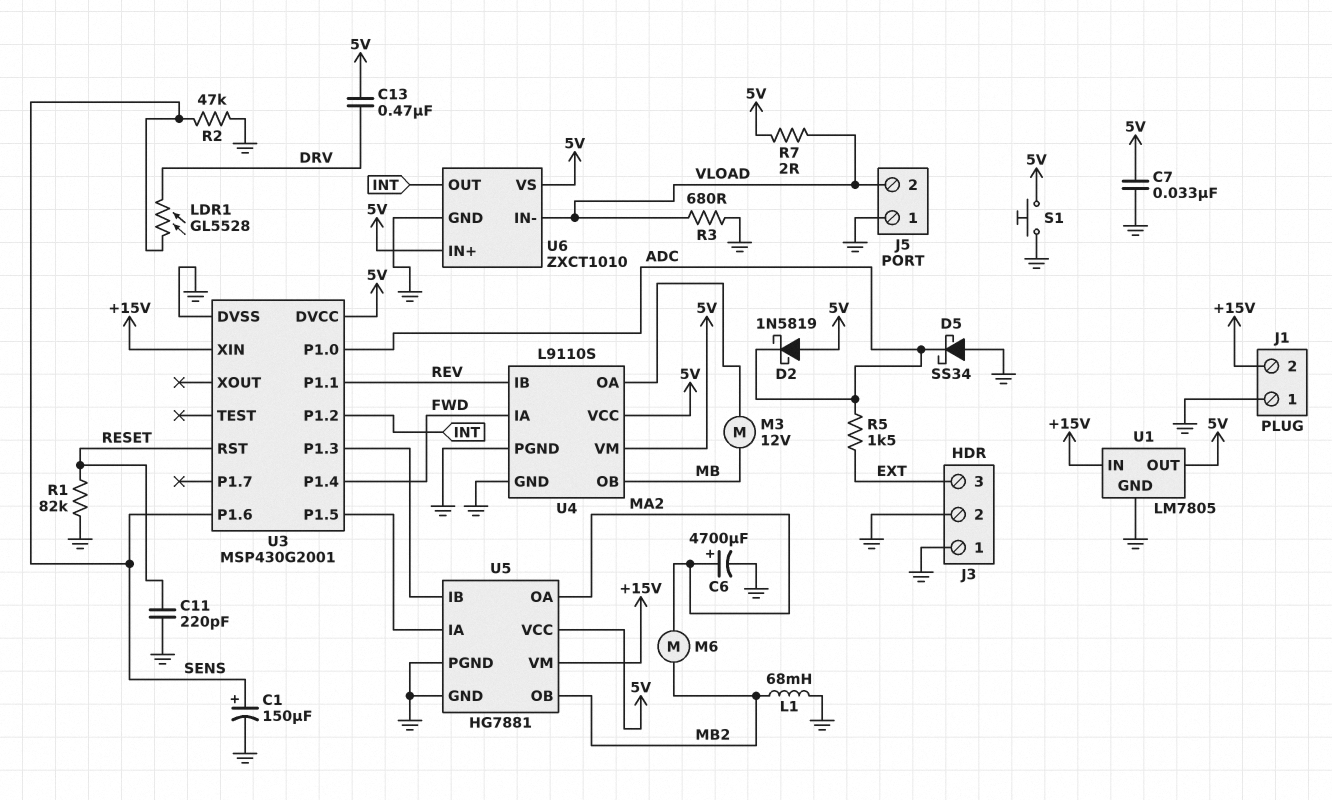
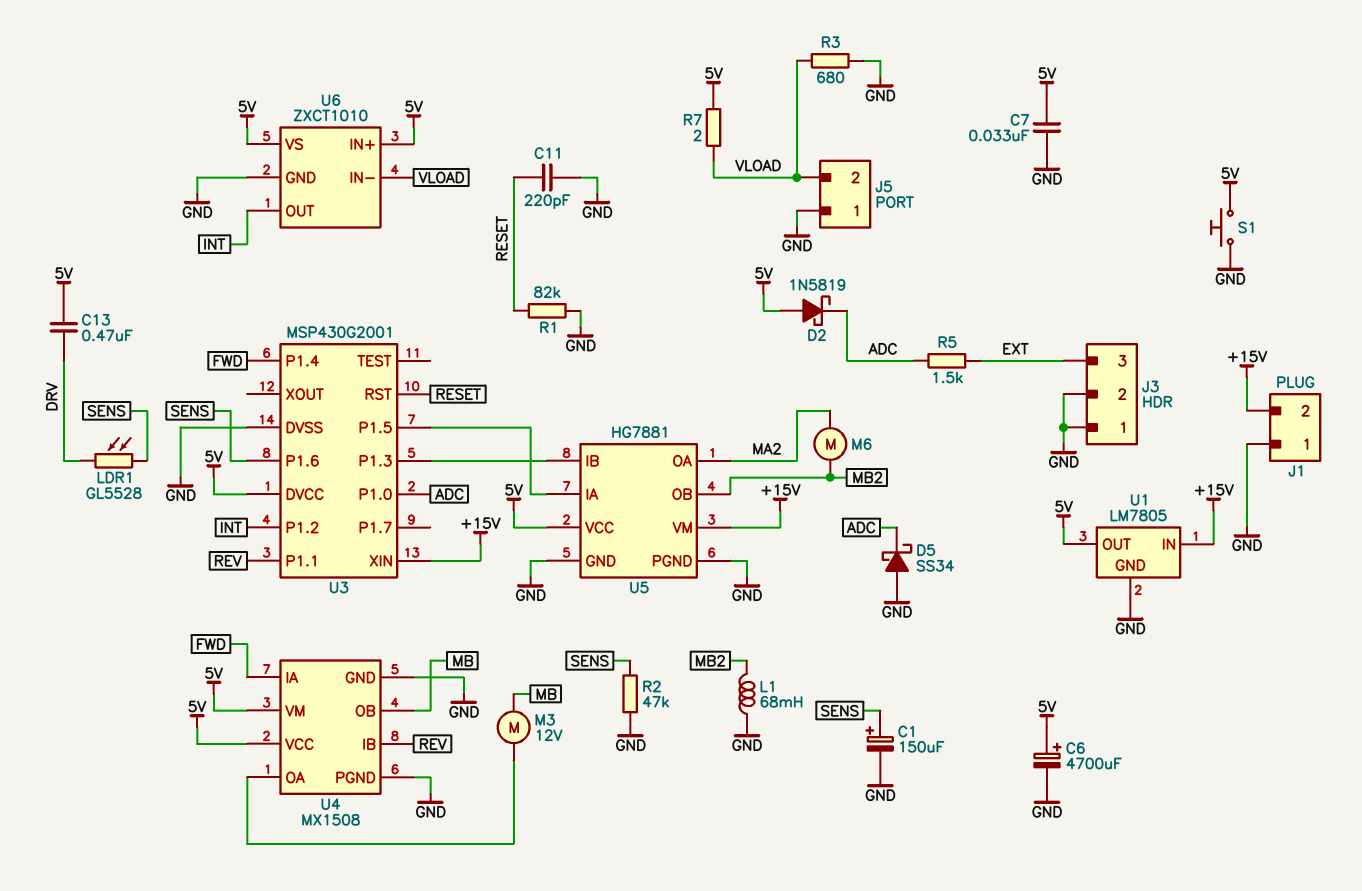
C6: 4700uF (plus MA2, minus GND) -> 4700uF (plus 5V, minus GND)
U4: L9110S -> MX1508

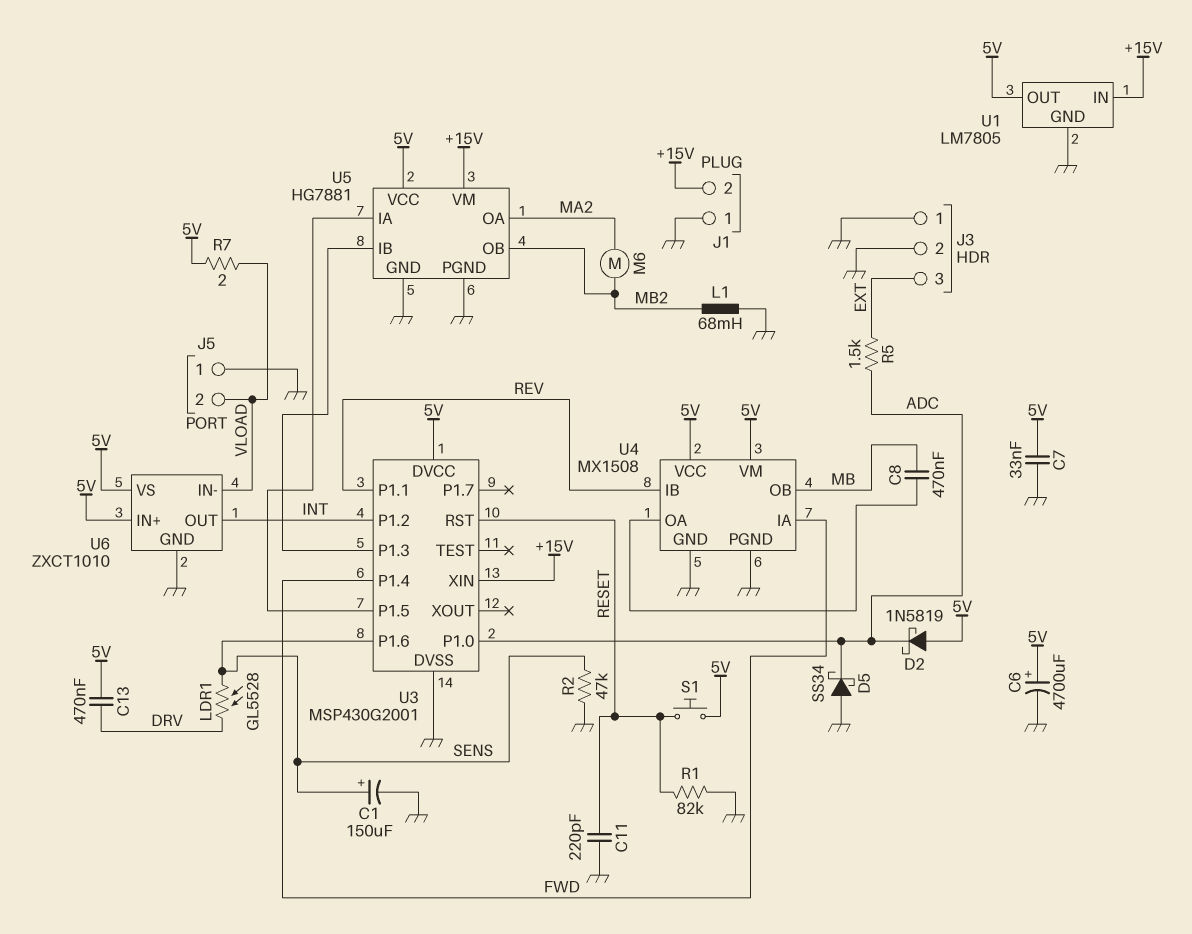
C8: none -> 470nF (MB, U4/OA)
M3: motor 12V (MB, U4/OA) -> none
R3: 680 (GND, VLOAD) -> none
S1: button (5V, GND) -> button (5V, RESET)

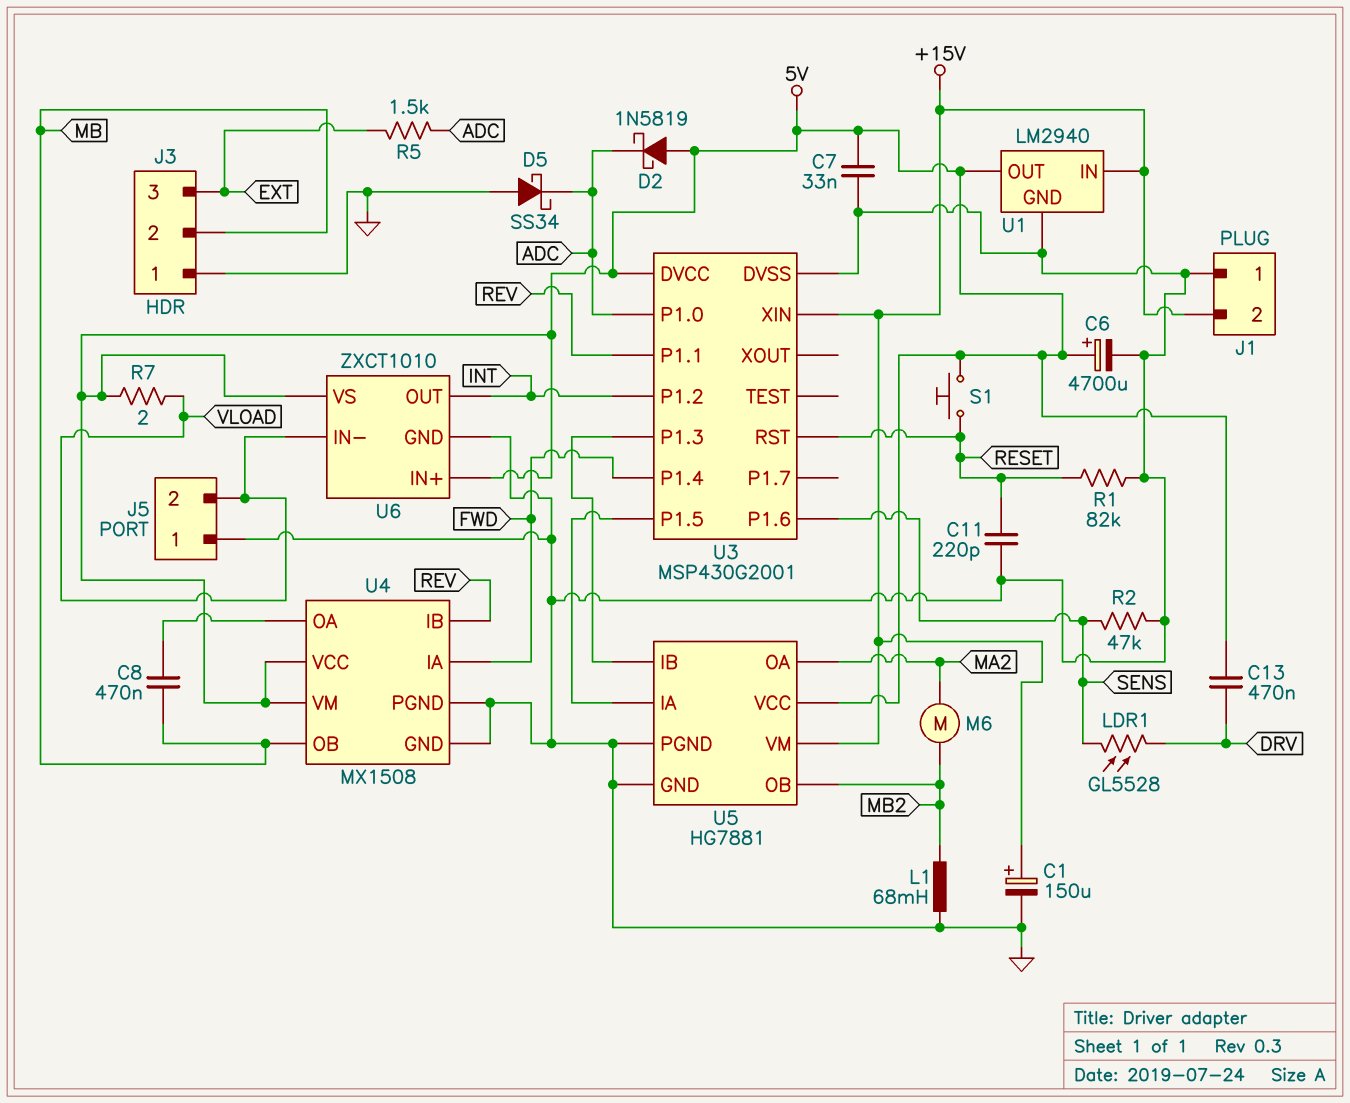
C1: 150uF (plus SENS, minus GND) -> 150uF (plus +15V, minus GND)
J3 pin 2: GND -> MB
U1: LM7805 -> LM2940

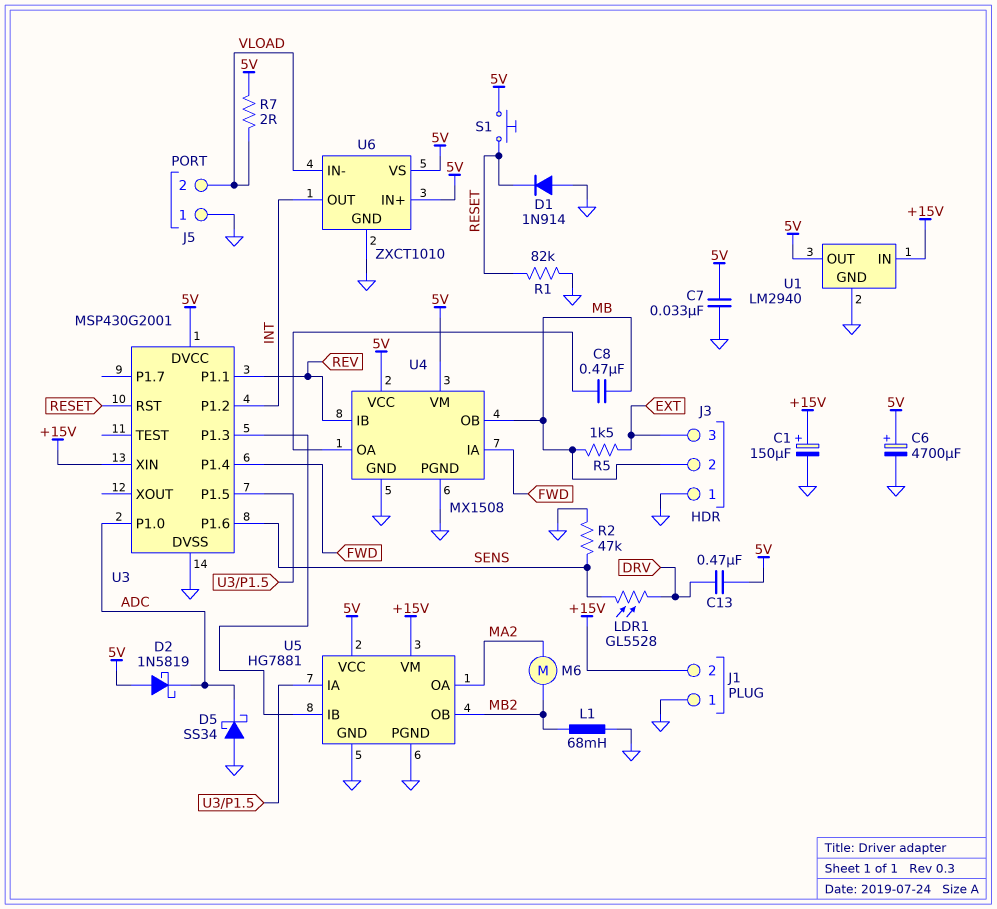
C11: 220pF (GND, RESET) -> none
D1: none -> diode 1N914 (A GND, K RESET)
R5: 1.5k (ADC, EXT) -> 1.5k (EXT, MB)

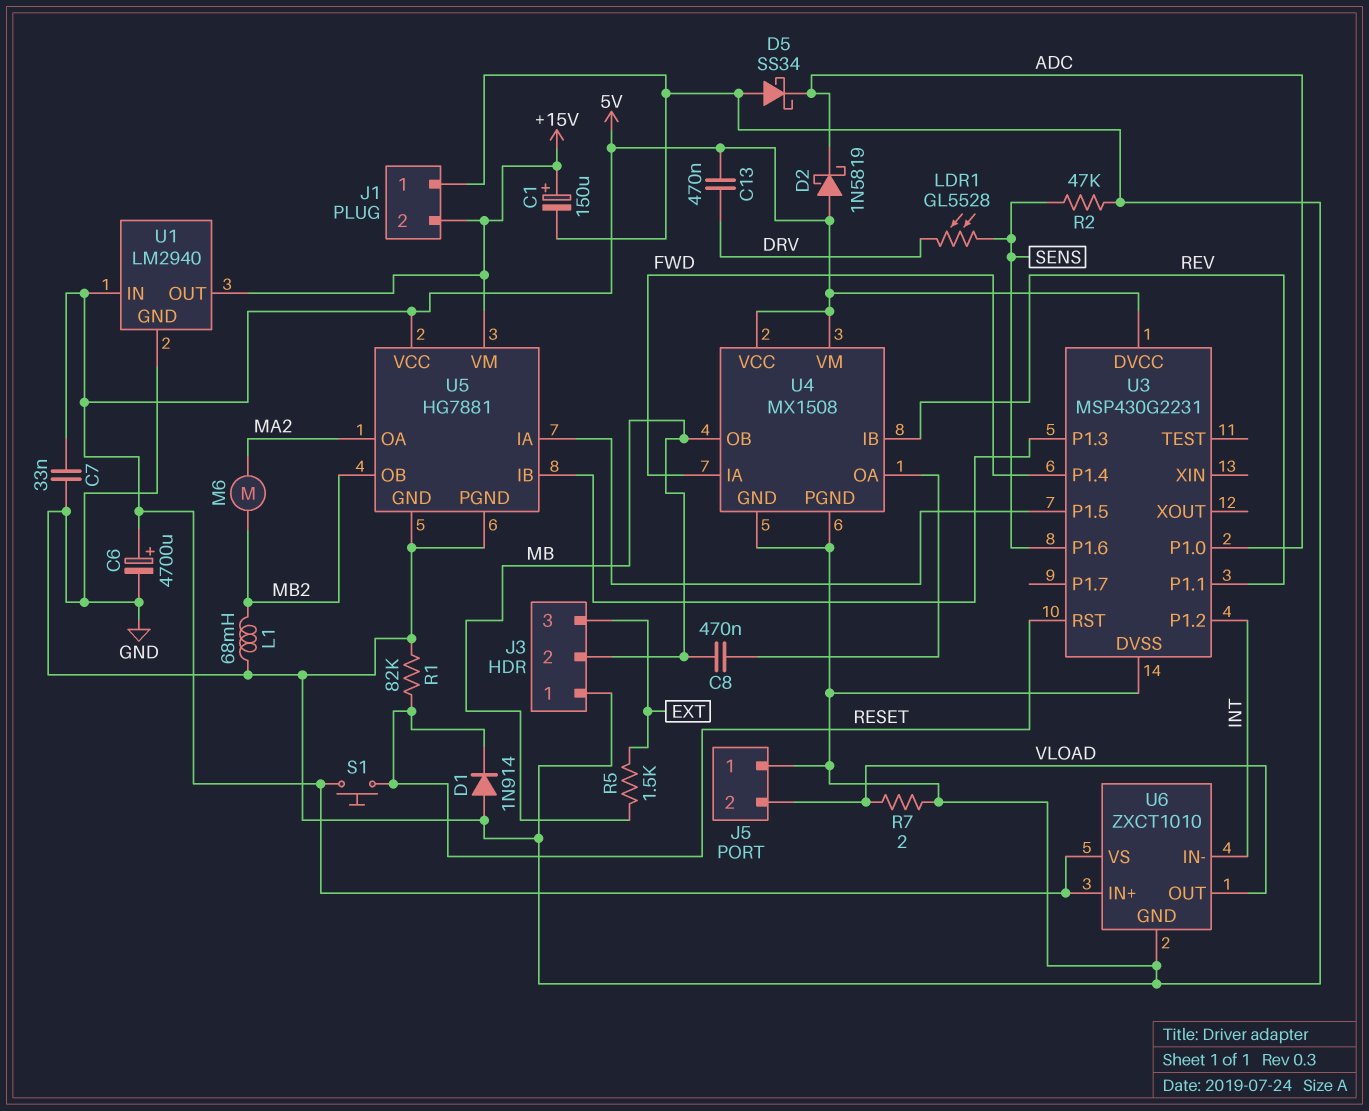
R7: 2 (5V, VLOAD) -> 2 (GND, VLOAD)
U1 pin IN: +15V -> 5V
U1 pin OUT: 5V -> +15V
U3: MSP430G2001 -> MSP430G2231
U3 pin XIN: +15V -> none
U6 pin IN-: VLOAD -> INT
U6 pin OUT: INT -> VLOAD

